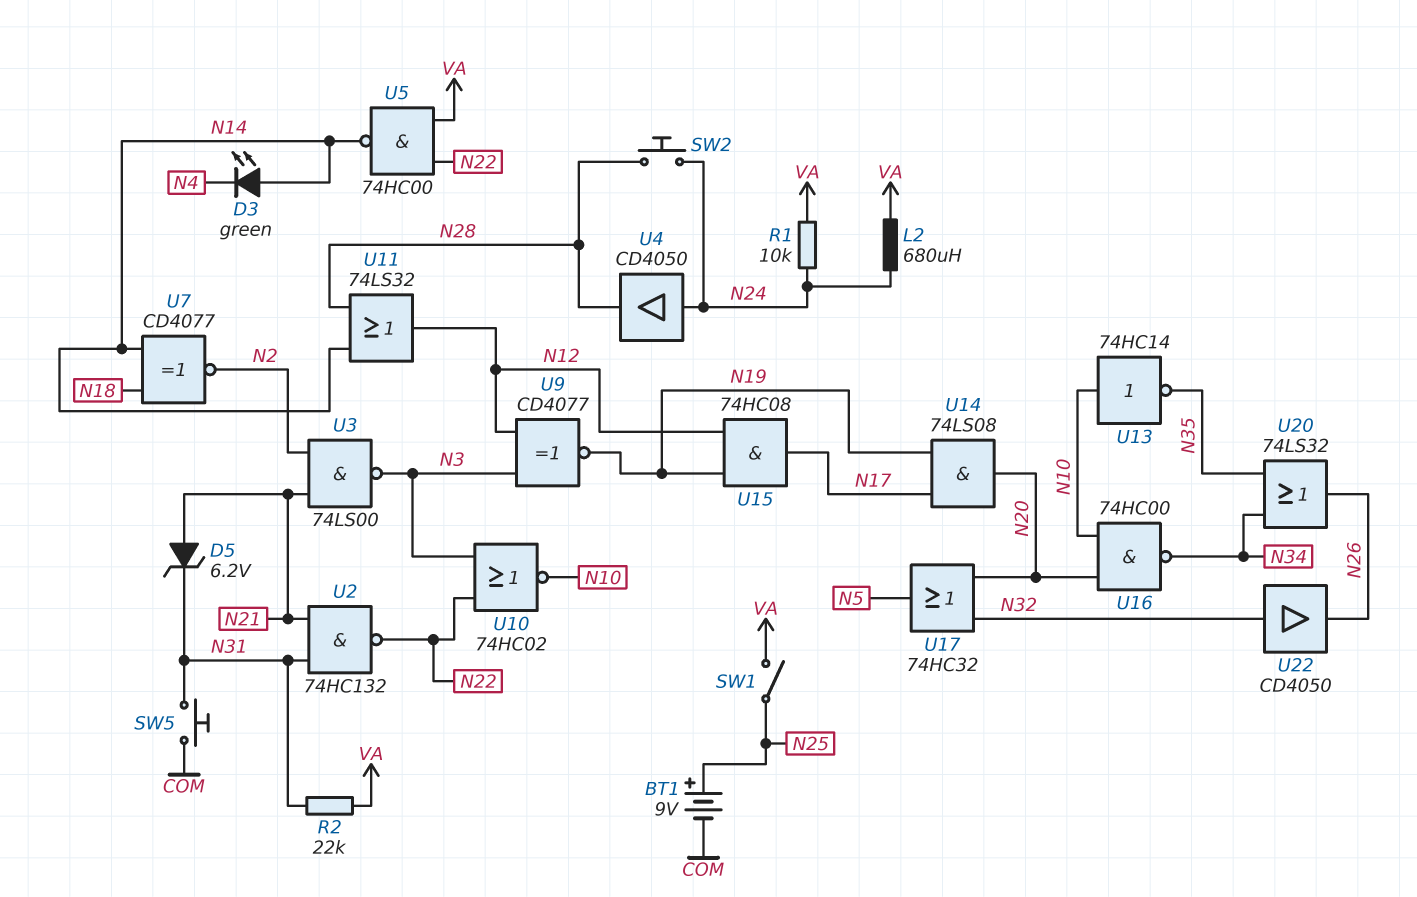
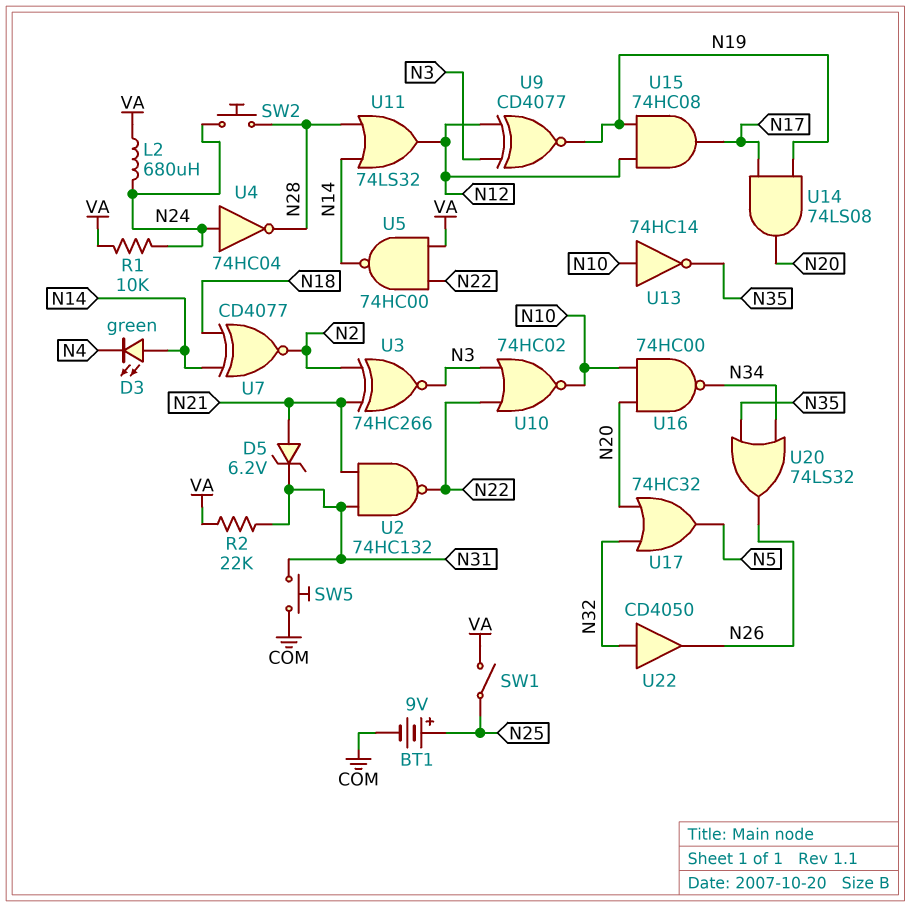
U3: NAND 74LS00 (in N2, in N21, out N3) -> XNOR 74HC266 (in N2, in N21, out N3)
U4: buffer CD4050 (in N24, out N28) -> NOT 74HC04 (in N24, out N28)

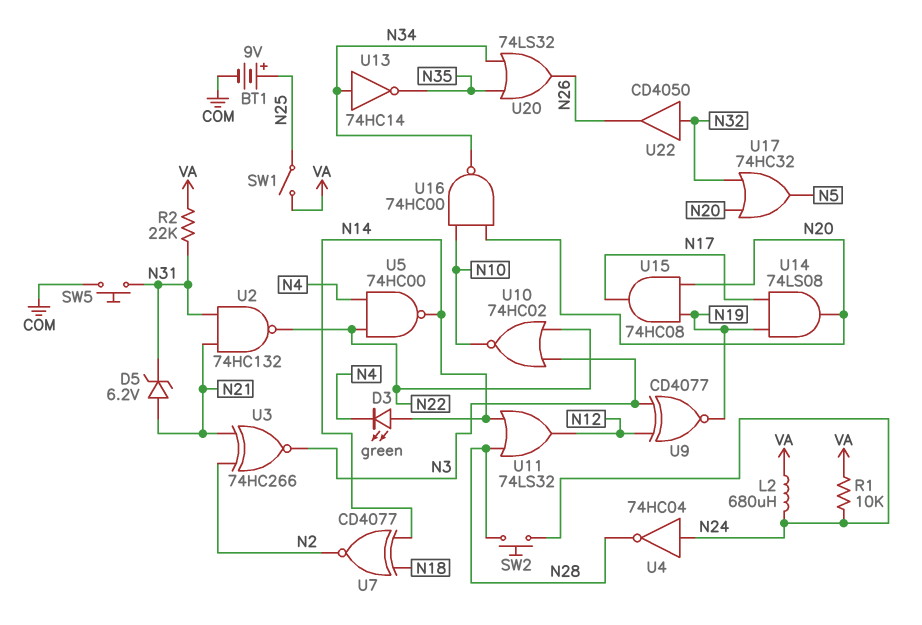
U5: NAND 74HC00 (in N22, in VA, out N14) -> NAND 74HC00 (in N4, in N22, out N14)
U13: NOT 74HC14 (in N10, out N35) -> NOT 74HC14 (in N34, out N35)
U15: AND 74HC08 (in N12, in N19, out N17) -> AND 74HC08 (in N19, in N20, out N17)

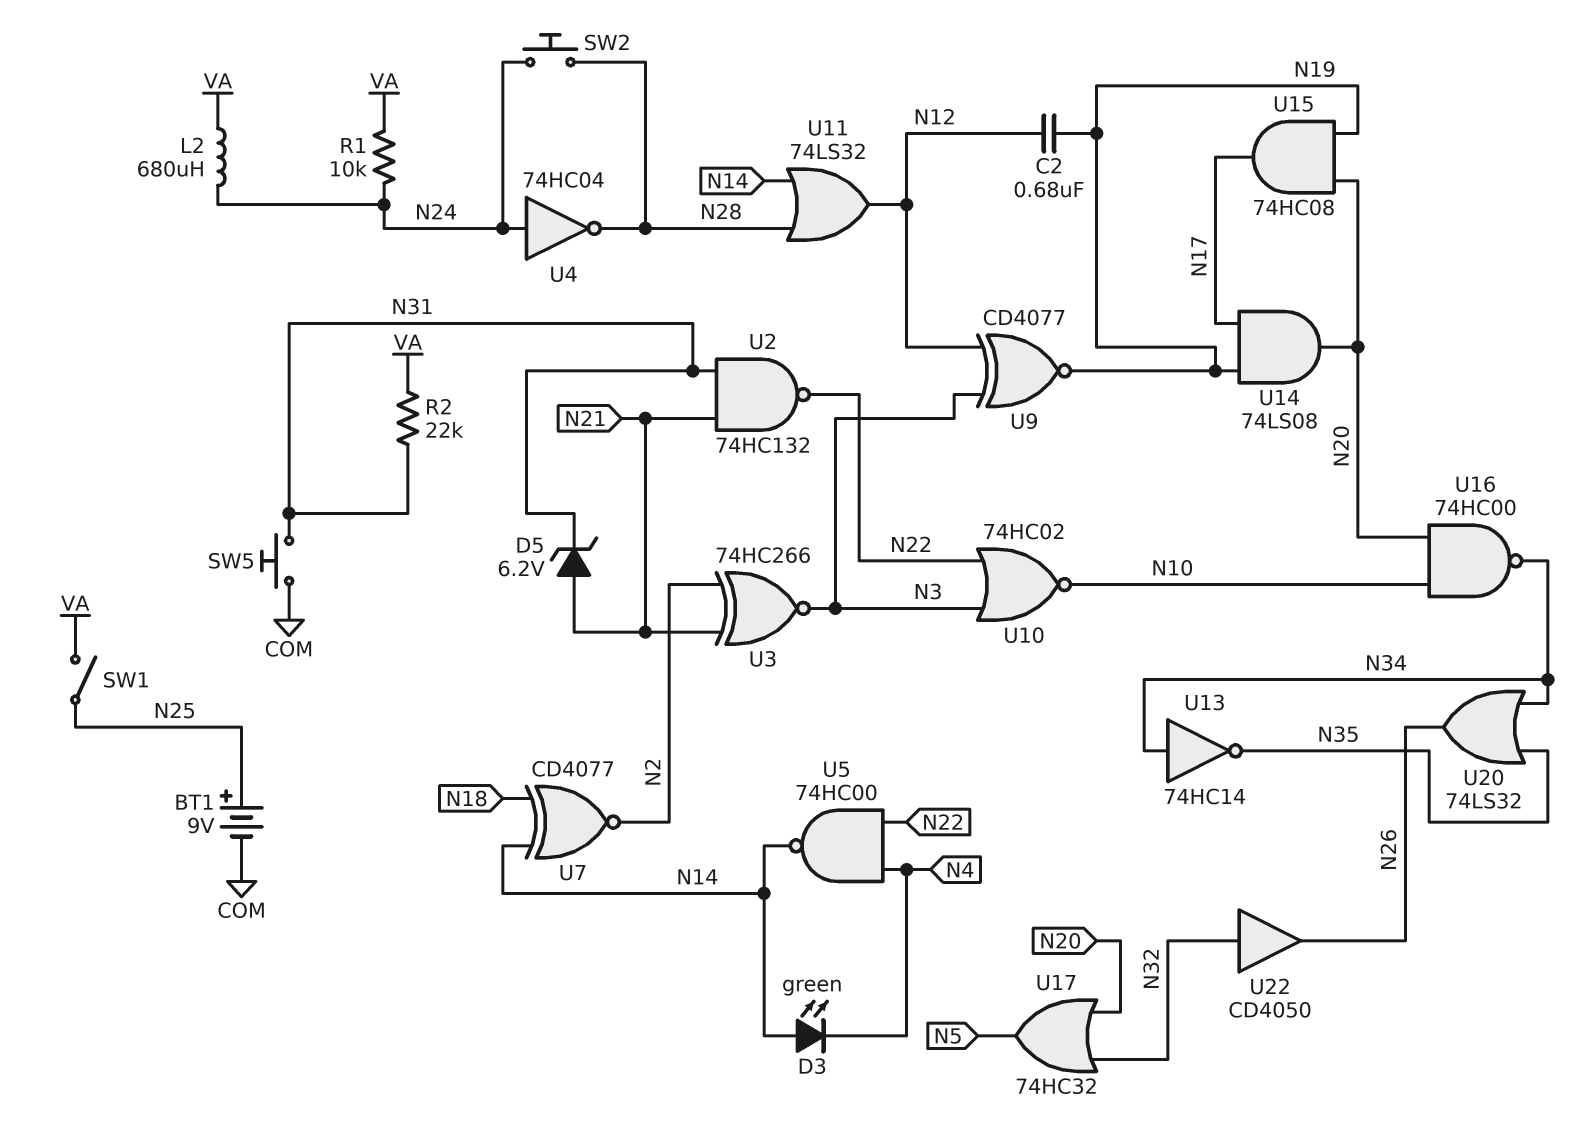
C2: none -> 680nF (N12, N19)

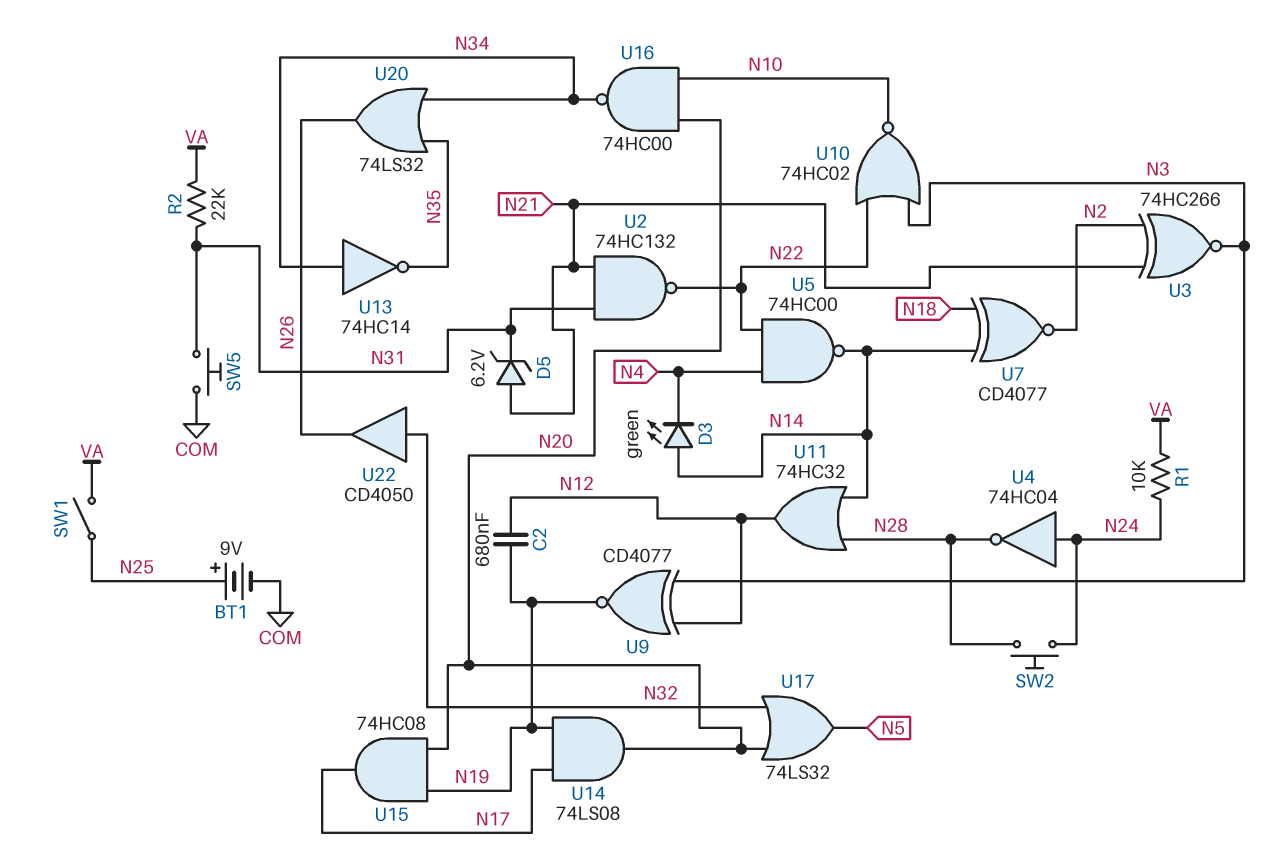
L2: 680uH (N24, VA) -> none
U11: OR 74LS32 (in N14, in N28, out N12) -> OR 74HC32 (in N14, in N28, out N12)
U17: OR 74HC32 (in N20, in N32, out N5) -> OR 74LS32 (in N20, in N32, out N5)

